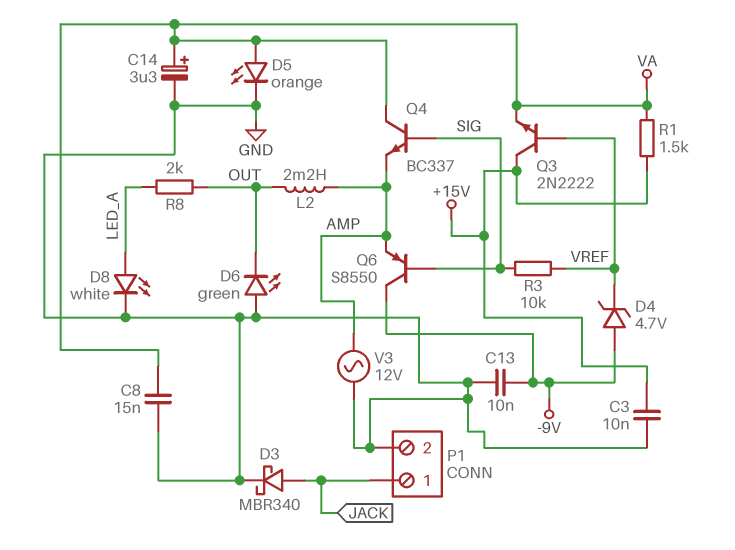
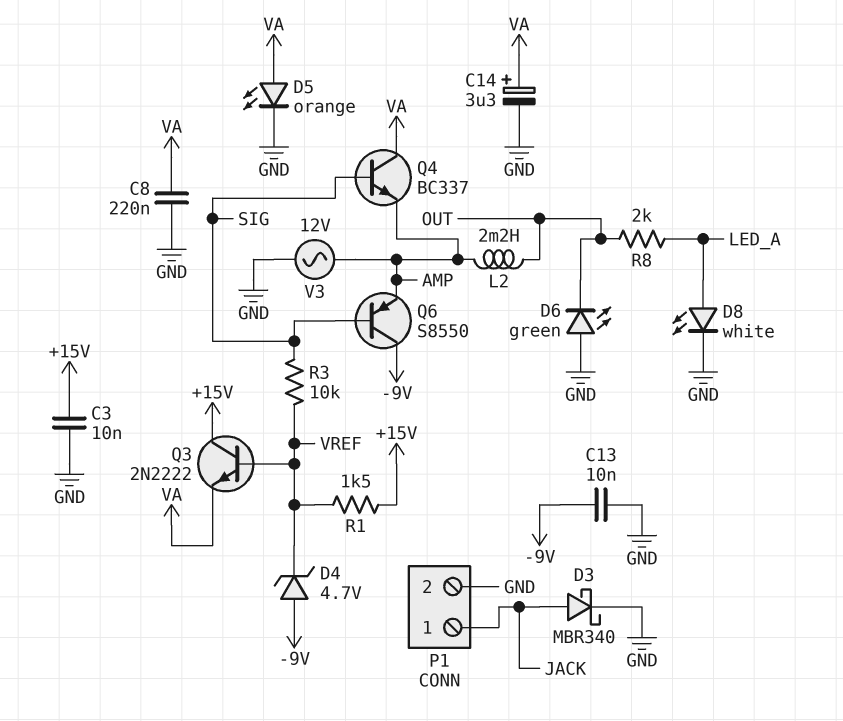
C8: 15nF (GND, VA) -> 220nF (GND, VA)
R1: 1.5k (+15V, VA) -> 1.5k (+15V, VREF)

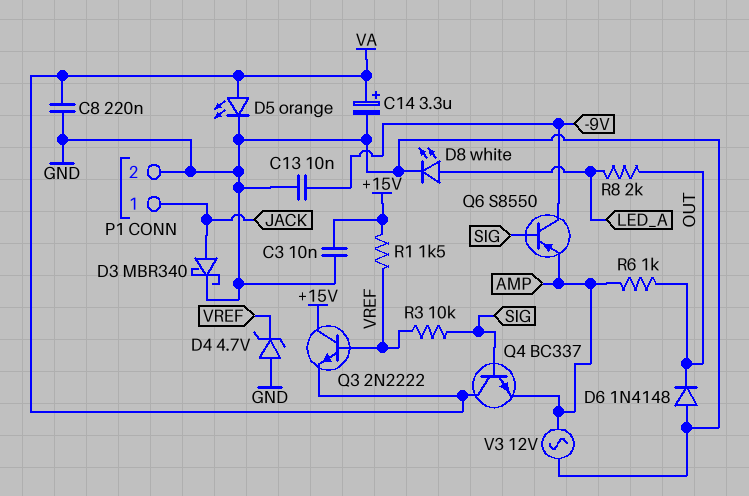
D4: zener 4.7V (A -9V, K VREF) -> zener 4.7V (A GND, K VREF)
D6: LED green (A GND, K OUT) -> diode 1N4148 (A GND, K OUT)
L2: 2.2mH (AMP, OUT) -> none
R6: none -> 1k (AMP, OUT)

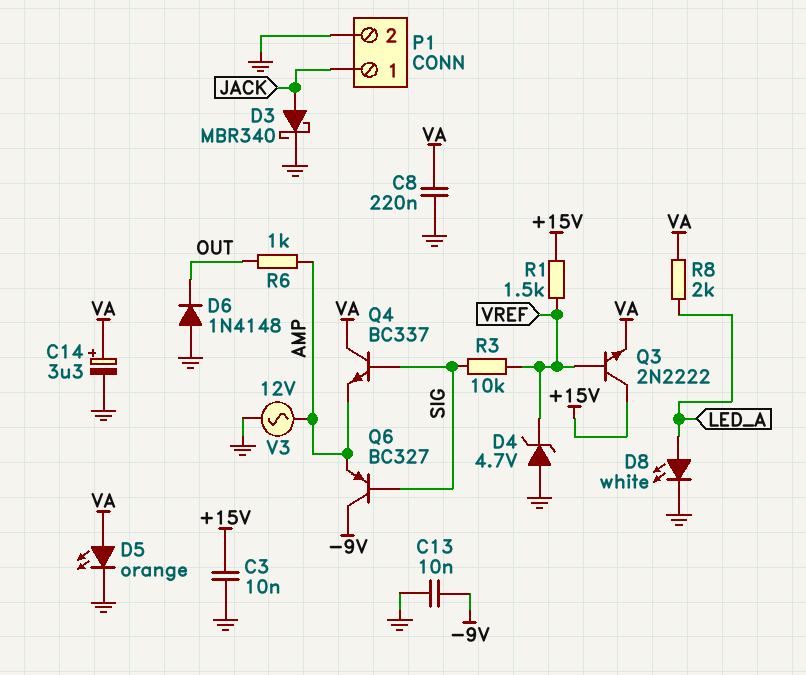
Q6: PNP S8550 (B SIG, C -9V, E AMP) -> PNP BC327 (B SIG, C -9V, E AMP)
R8: 2k (LED_A, OUT) -> 2k (LED_A, VA)

